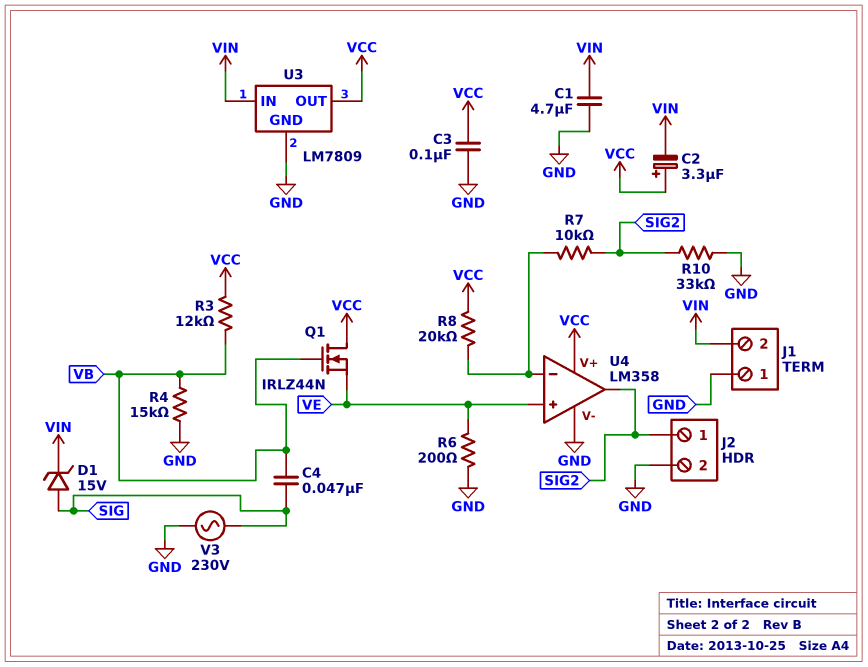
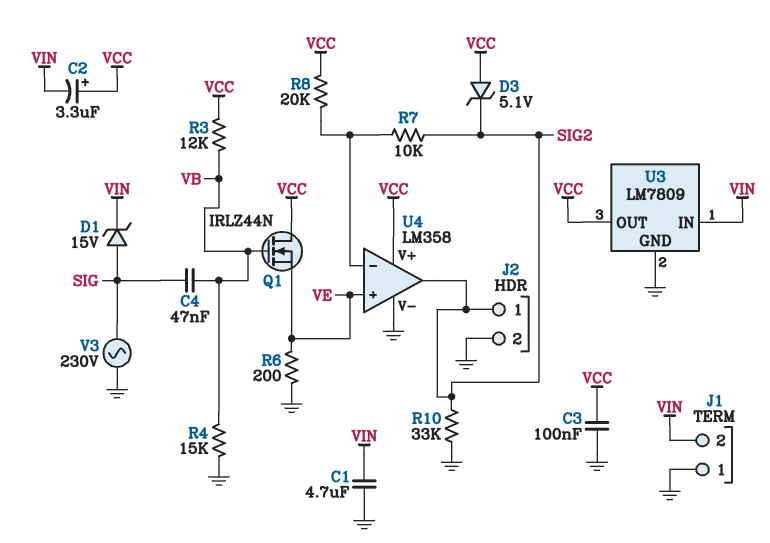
D3: none -> zener 5.1V (A VCC, K SIG2)

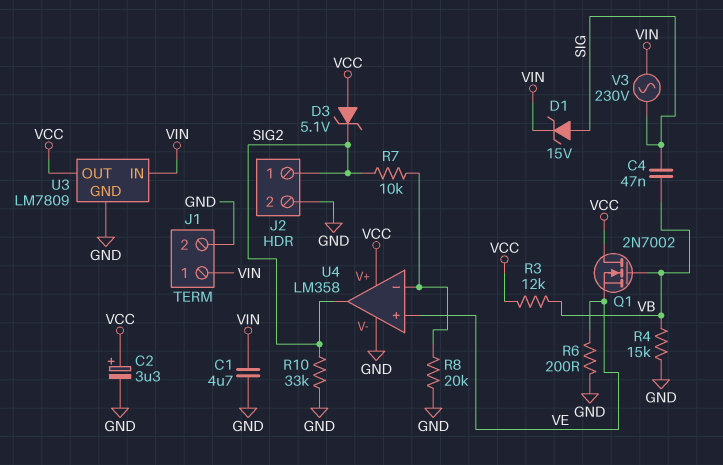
C2: 3.3uF (plus VCC, minus VIN) -> 3.3uF (plus VCC, minus GND)
C3: 100nF (GND, VCC) -> none
J1 pin 1: GND -> VIN
J1 pin 2: VIN -> GND
Q1: NMOS IRLZ44N (G VB, D VCC, S VE) -> NMOS 2N7002 (G VB, D VCC, S VE)
R8: 20k (U4/in-, VCC) -> 20k (GND, U4/in-)
V3: AC 230V (GND, SIG) -> AC 230V (SIG, VIN)

